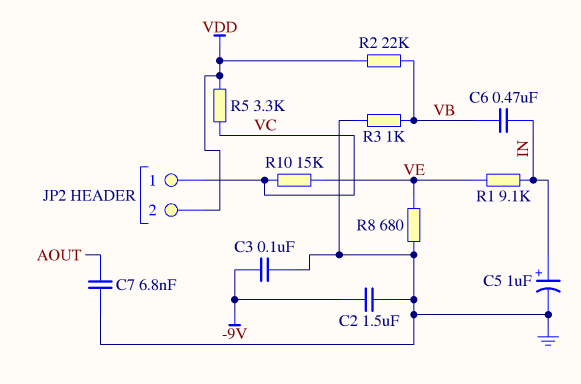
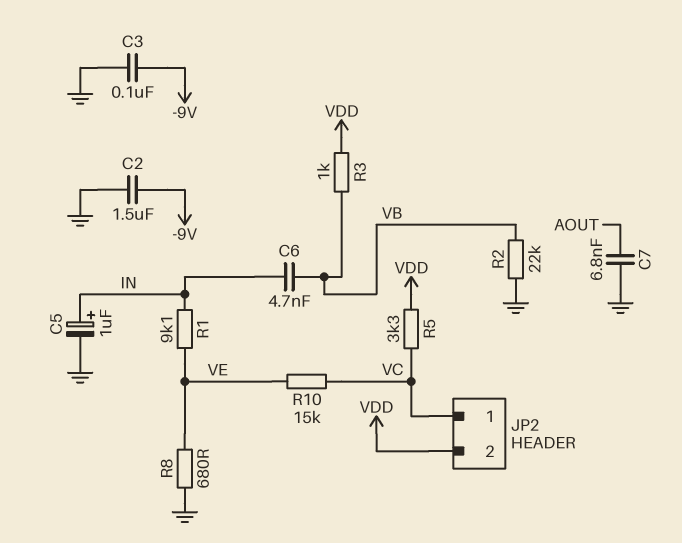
C6: 470nF (IN, VB) -> 4.7nF (IN, VB)
R2: 22k (VB, VDD) -> 22k (GND, VB)
R3: 1k (GND, VB) -> 1k (VB, VDD)

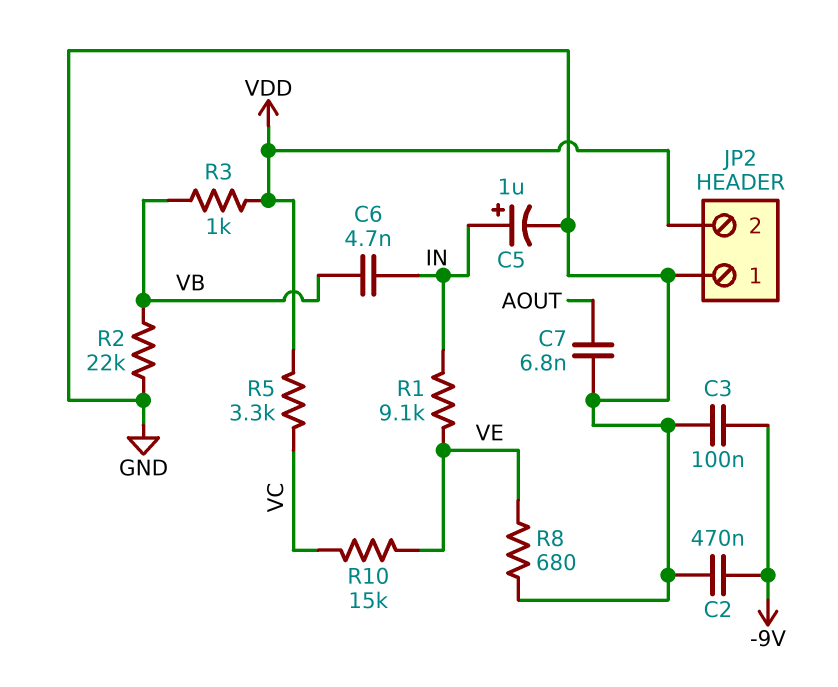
C2: 1.5uF (-9V, GND) -> 470nF (-9V, GND)
JP2 pin 1: VC -> GND

